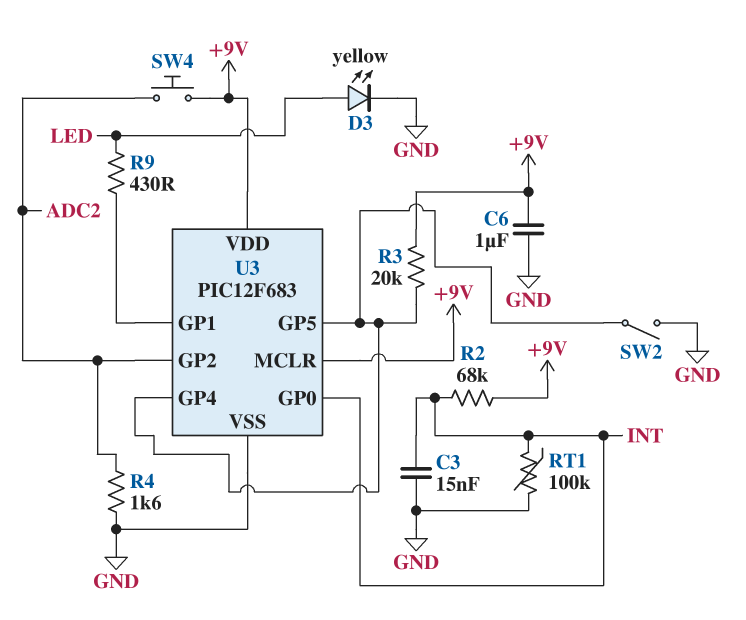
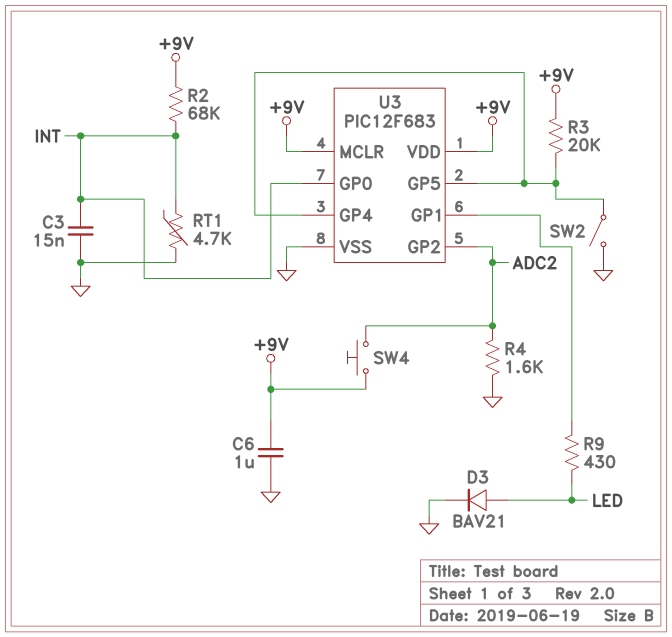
D3: LED yellow (A LED, K GND) -> diode BAV21 (A LED, K GND)
RT1: 100k (GND, INT) -> 4.7k (GND, INT)

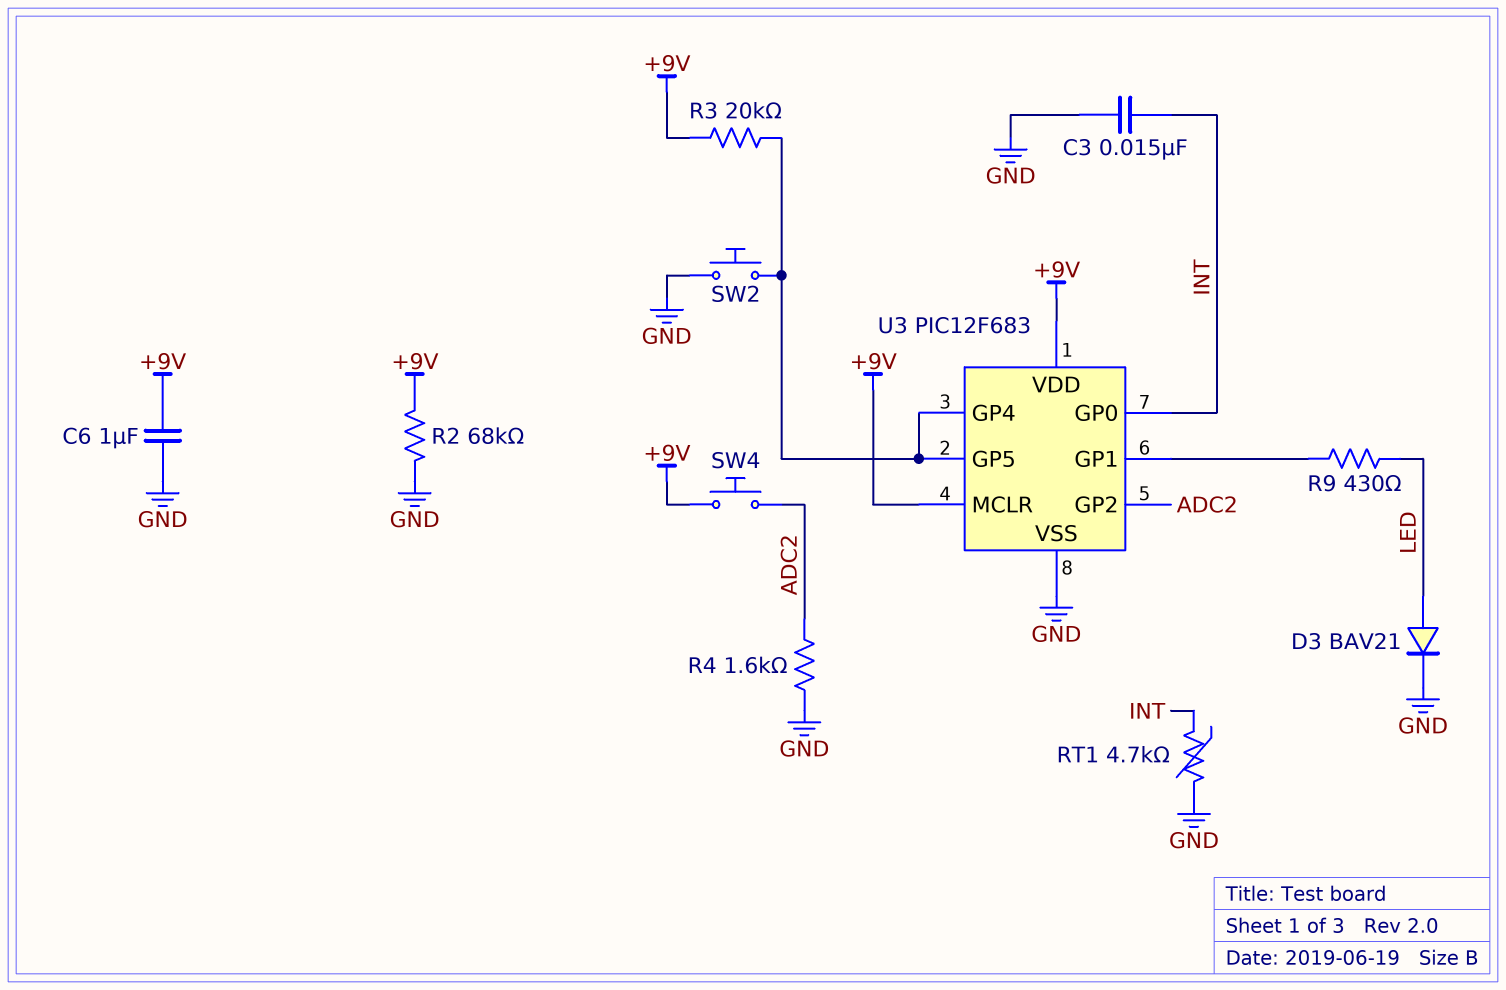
R2: 68k (+9V, INT) -> 68k (+9V, GND)
SW2: switch (GND, U3/GP4) -> button (GND, U3/GP4)

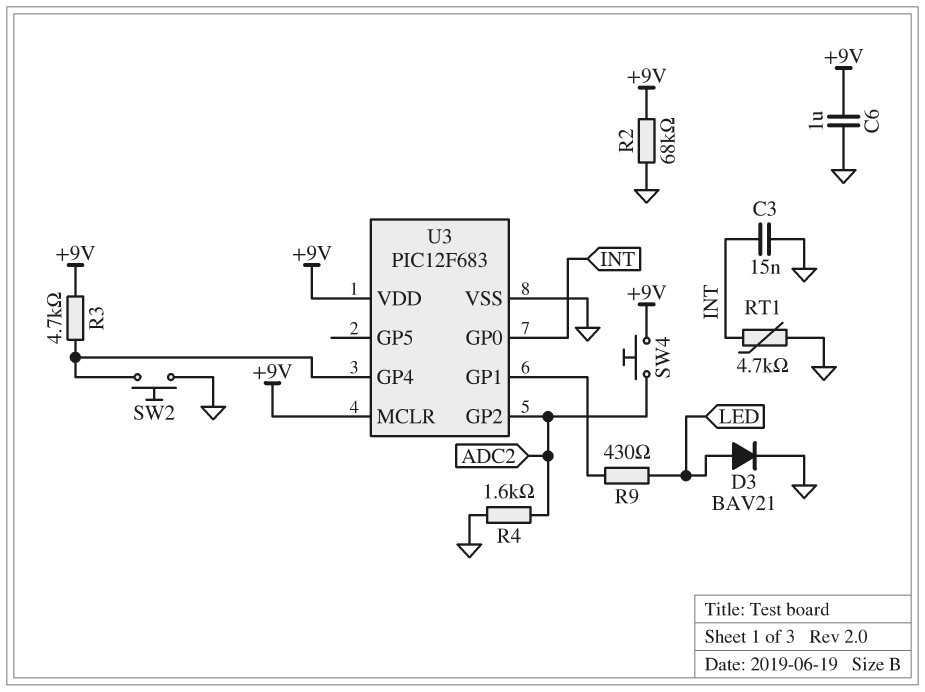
R3: 20k (+9V, U3/GP4) -> 4.7k (+9V, U3/GP4)
U3 pin GP5: U3/GP4 -> none

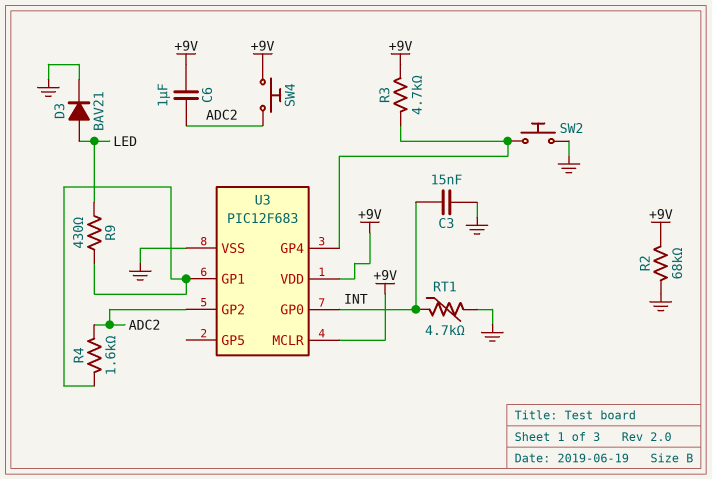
C6: 1uF (+9V, GND) -> 1uF (+9V, ADC2)
R4: 1.6k (ADC2, GND) -> 1.6k (ADC2, U3/GP1)

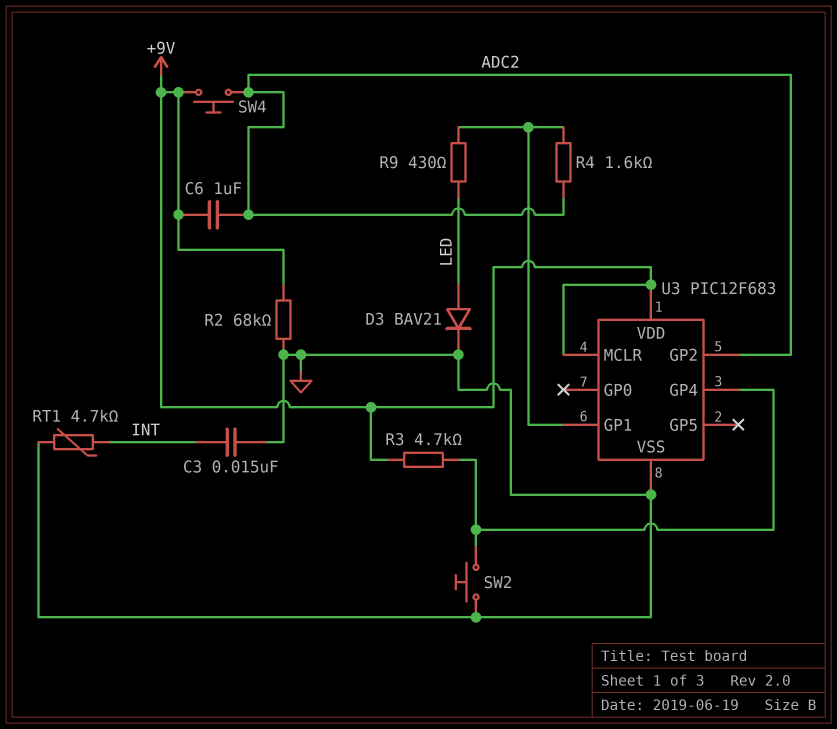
U3 pin GP0: INT -> none

